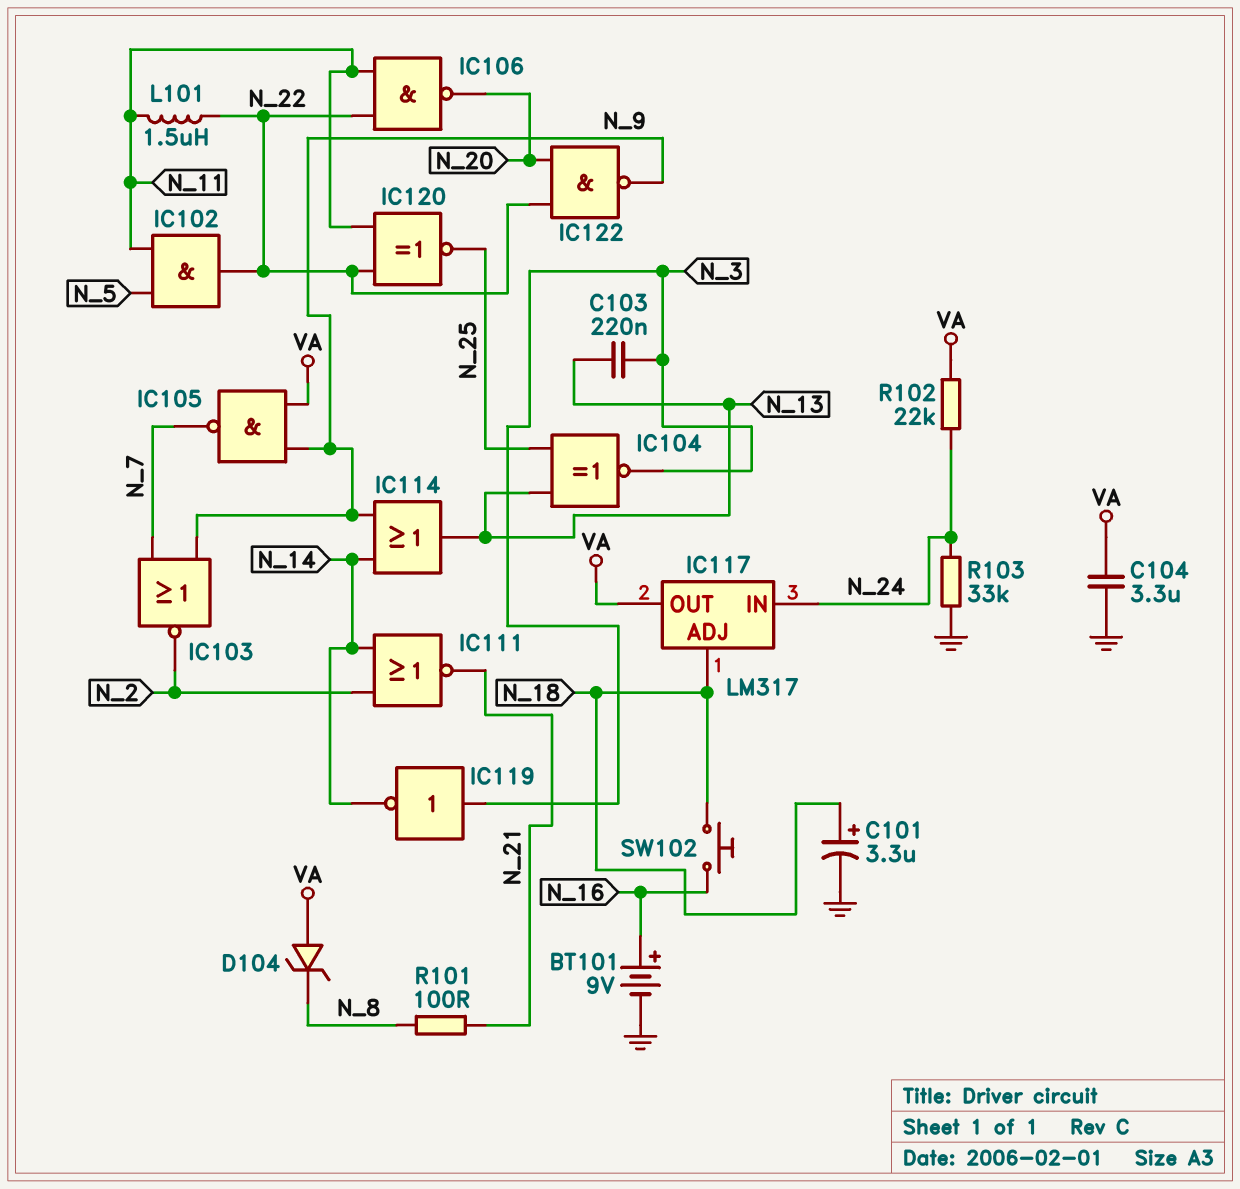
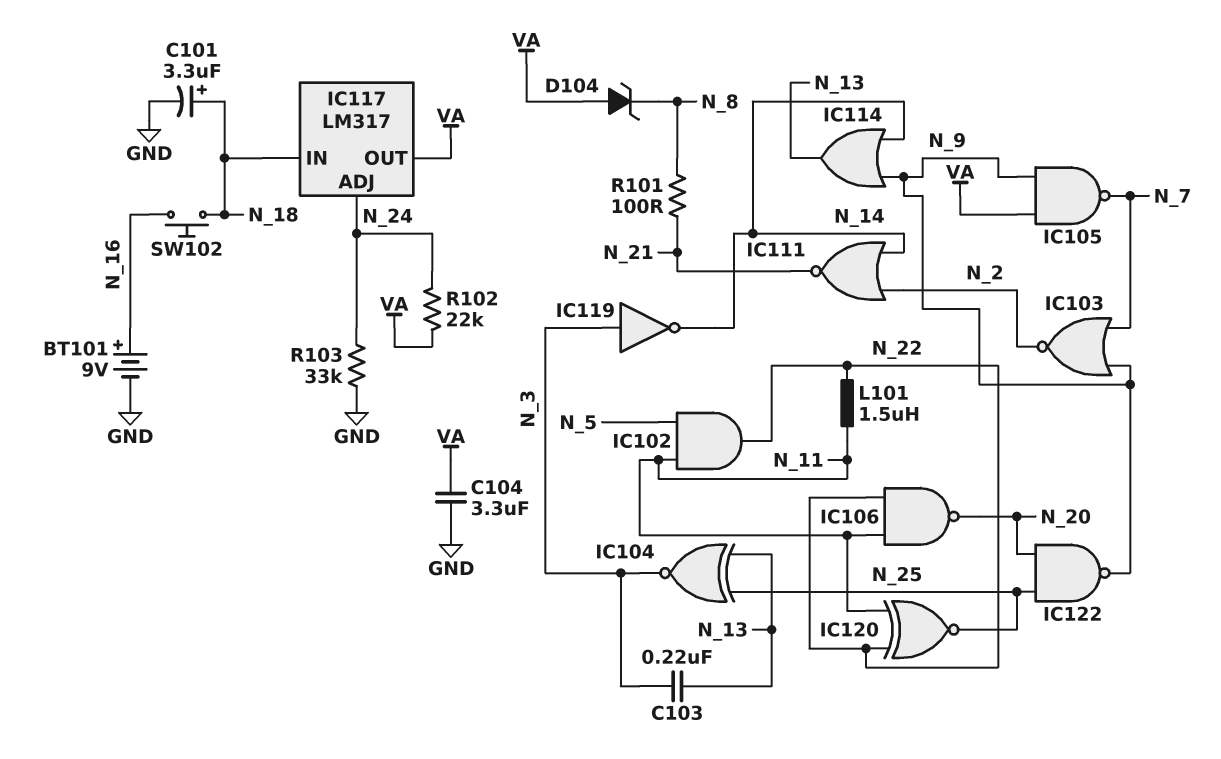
IC117 pin ADJ: N_18 -> N_24
IC117 pin IN: N_24 -> N_18
IC122: NAND (in N_20, in N_22, out N_9) -> NAND (in N_20, in N_25, out N_9)

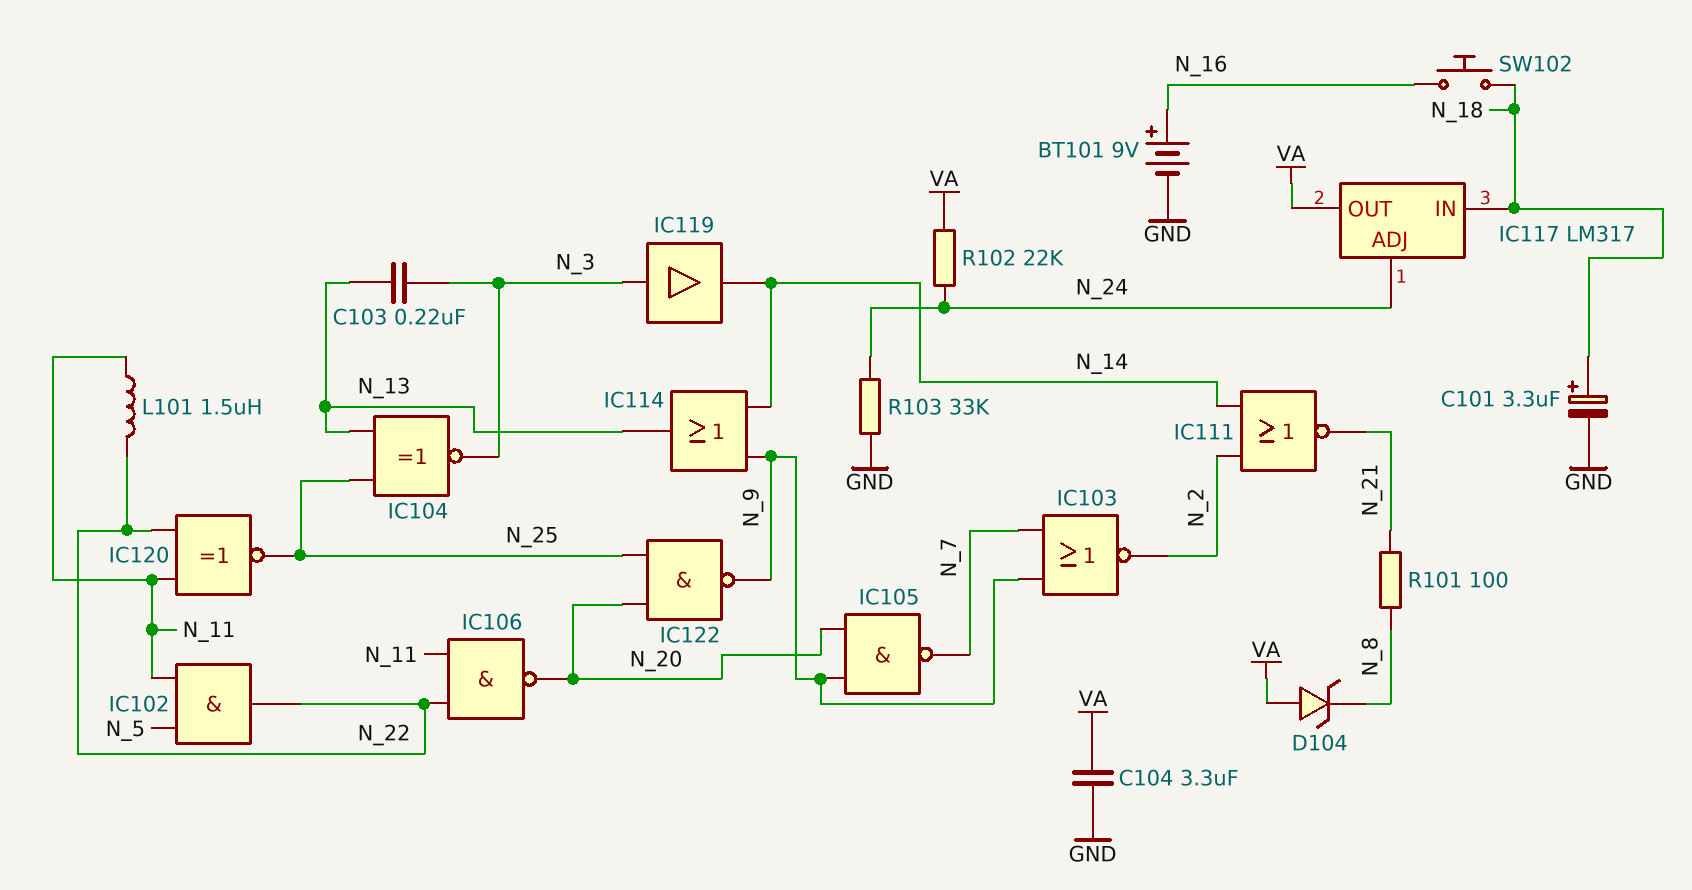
IC105: NAND (in N_9, in VA, out N_7) -> NAND (in N_9, in N_20, out N_7)
IC119: NOT (in N_3, out N_14) -> buffer (in N_3, out N_14)

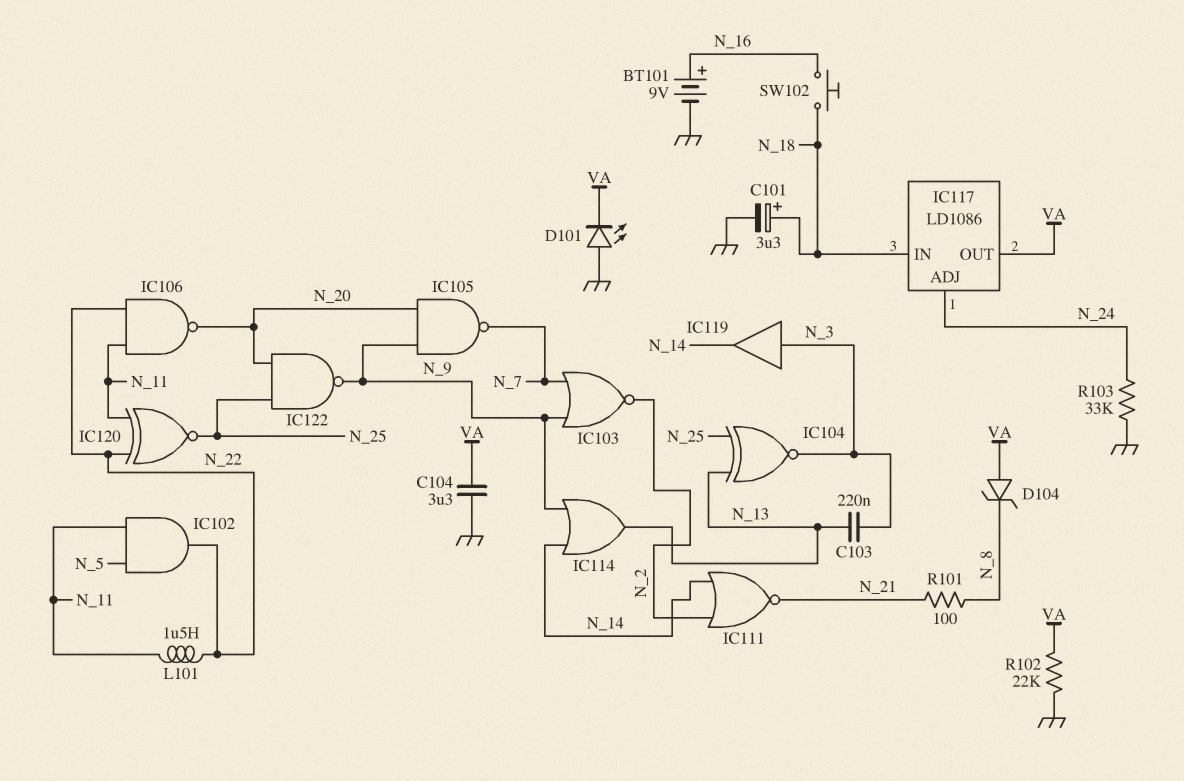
D101: none -> LED (A GND, K VA)
IC117: LM317 -> LD1086
R102: 22k (N_24, VA) -> 22k (GND, VA)

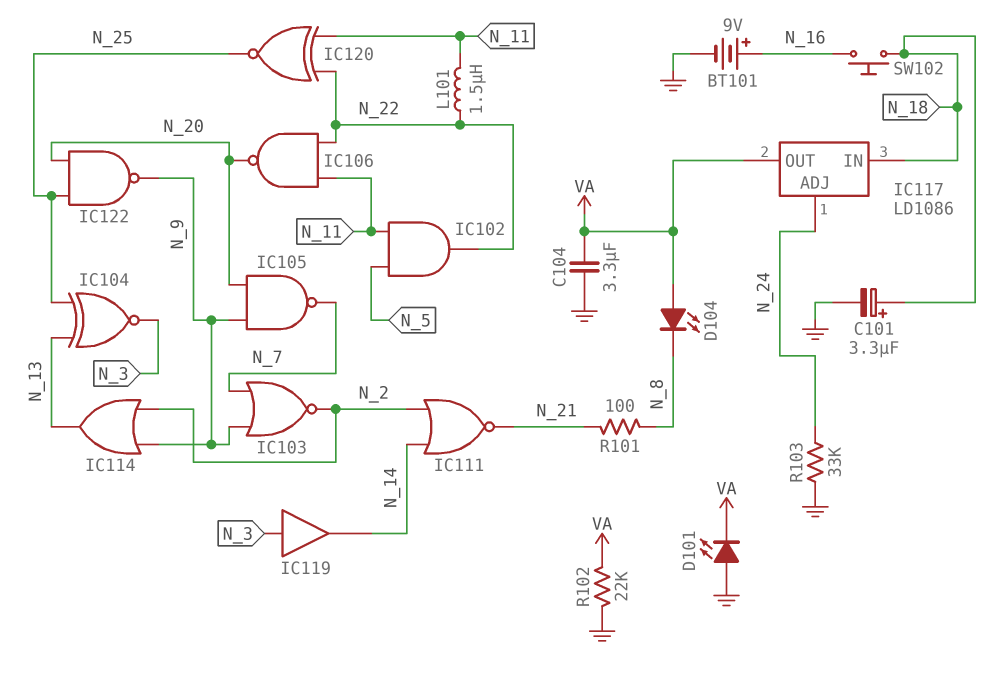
C103: 220nF (N_3, N_13) -> none
D104: zener (A VA, K N_8) -> LED (A VA, K N_8)
IC114: OR (in N_9, in N_14, out N_13) -> OR (in N_2, in N_9, out N_13)

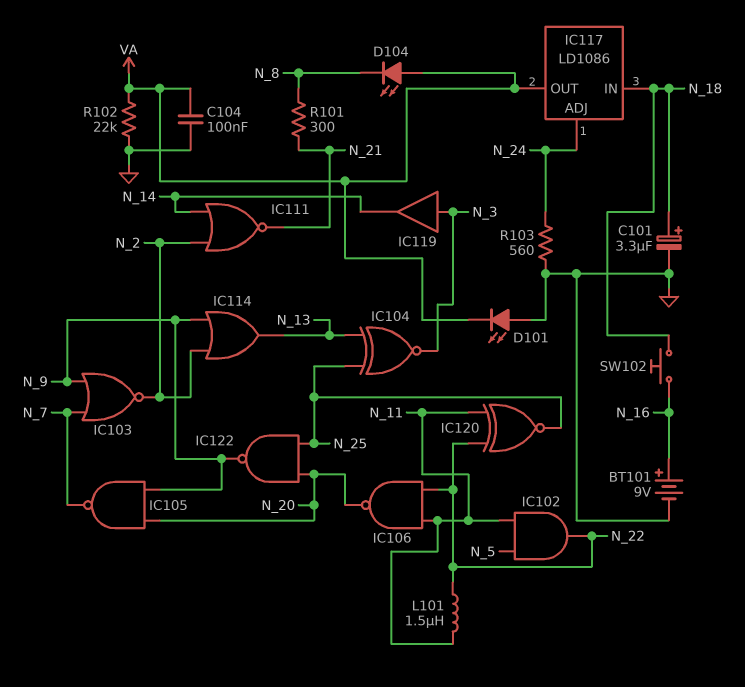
C104: 3.3uF (GND, VA) -> 100nF (GND, VA)
R101: 100 (N_8, N_21) -> 300 (N_8, N_21)
R103: 33k (GND, N_24) -> 560 (GND, N_24)

